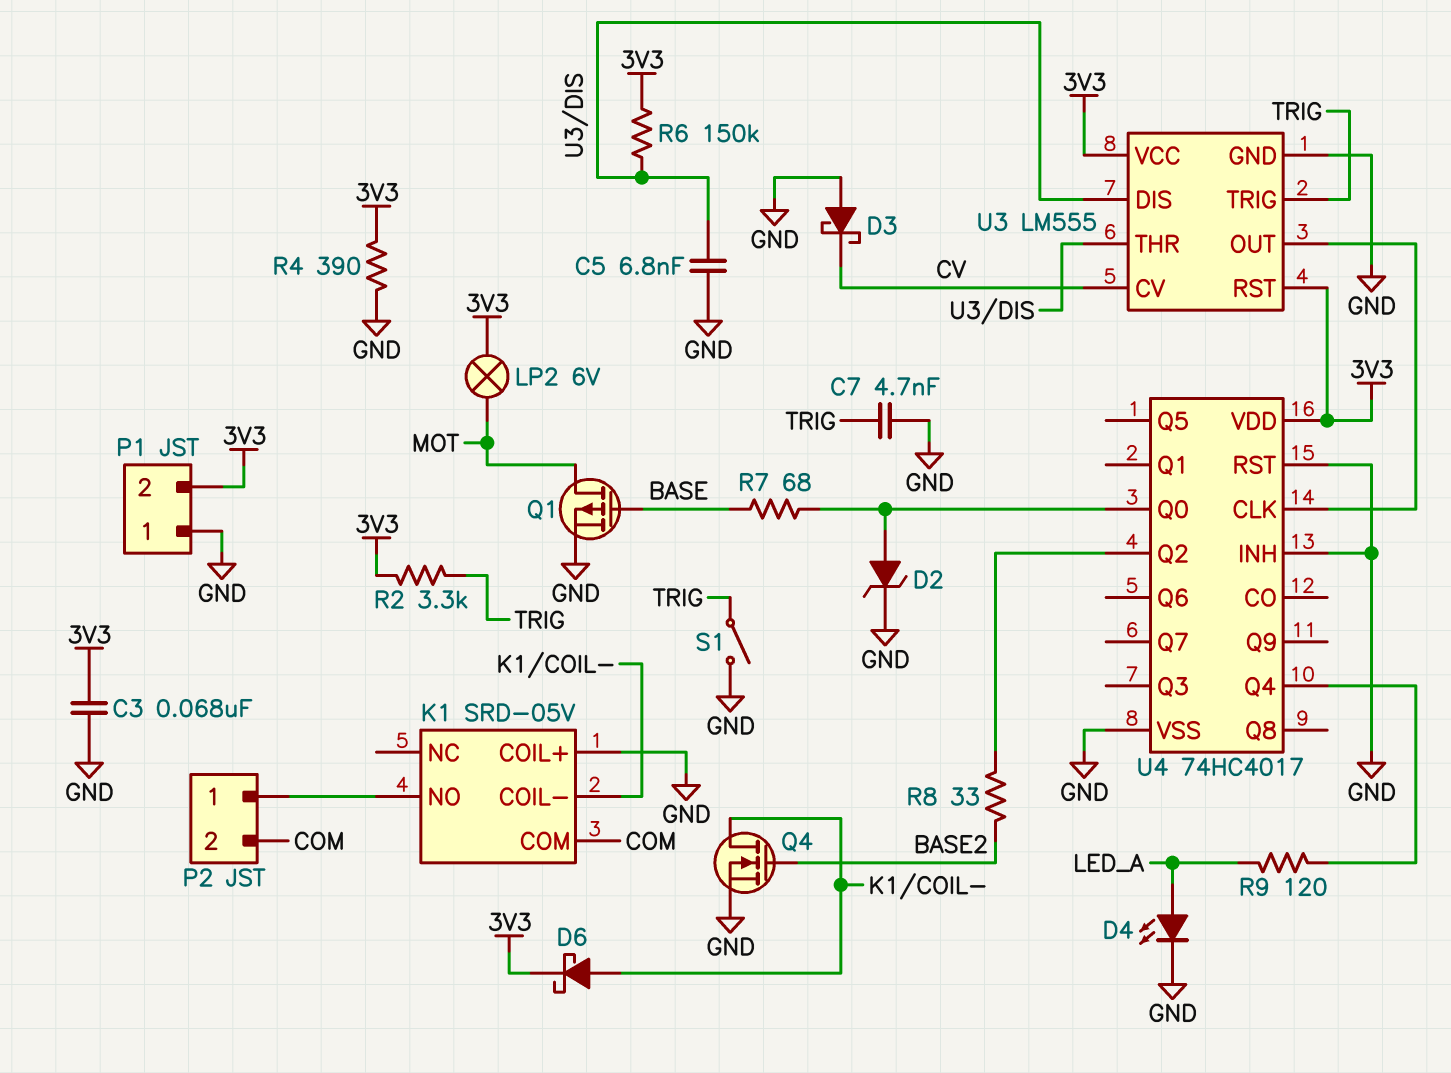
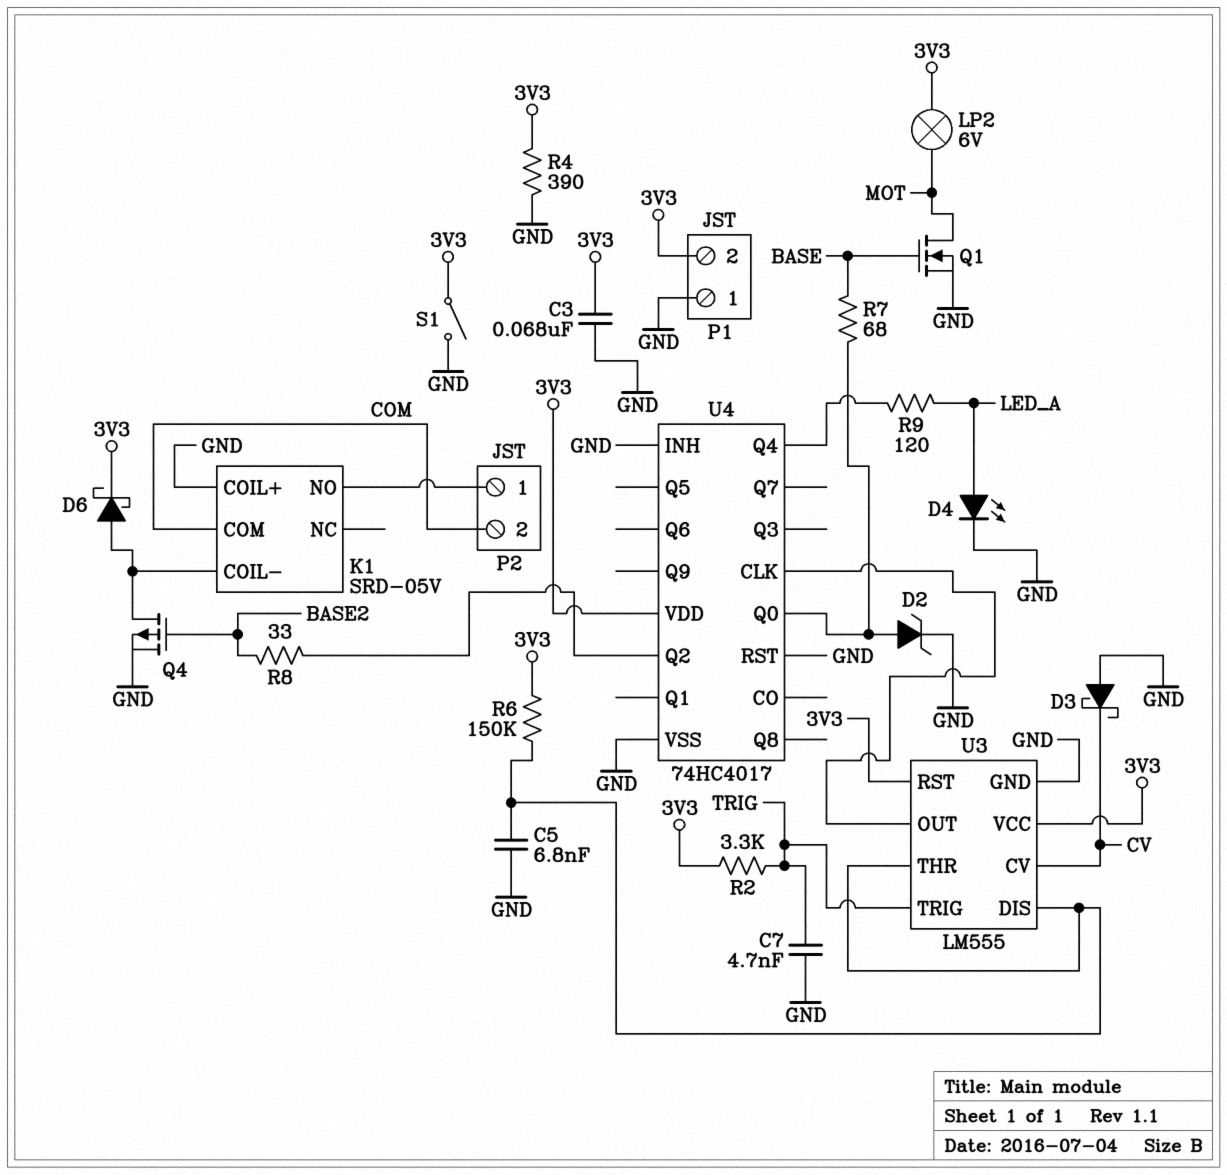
Q1: PMOS (G BASE, D MOT, S GND) -> NMOS (G BASE, D MOT, S GND)
Q4: NMOS (G BASE2, D K1/COIL-, S GND) -> PMOS (G BASE2, D K1/COIL-, S GND)
S1: switch (GND, TRIG) -> switch (3V3, GND)

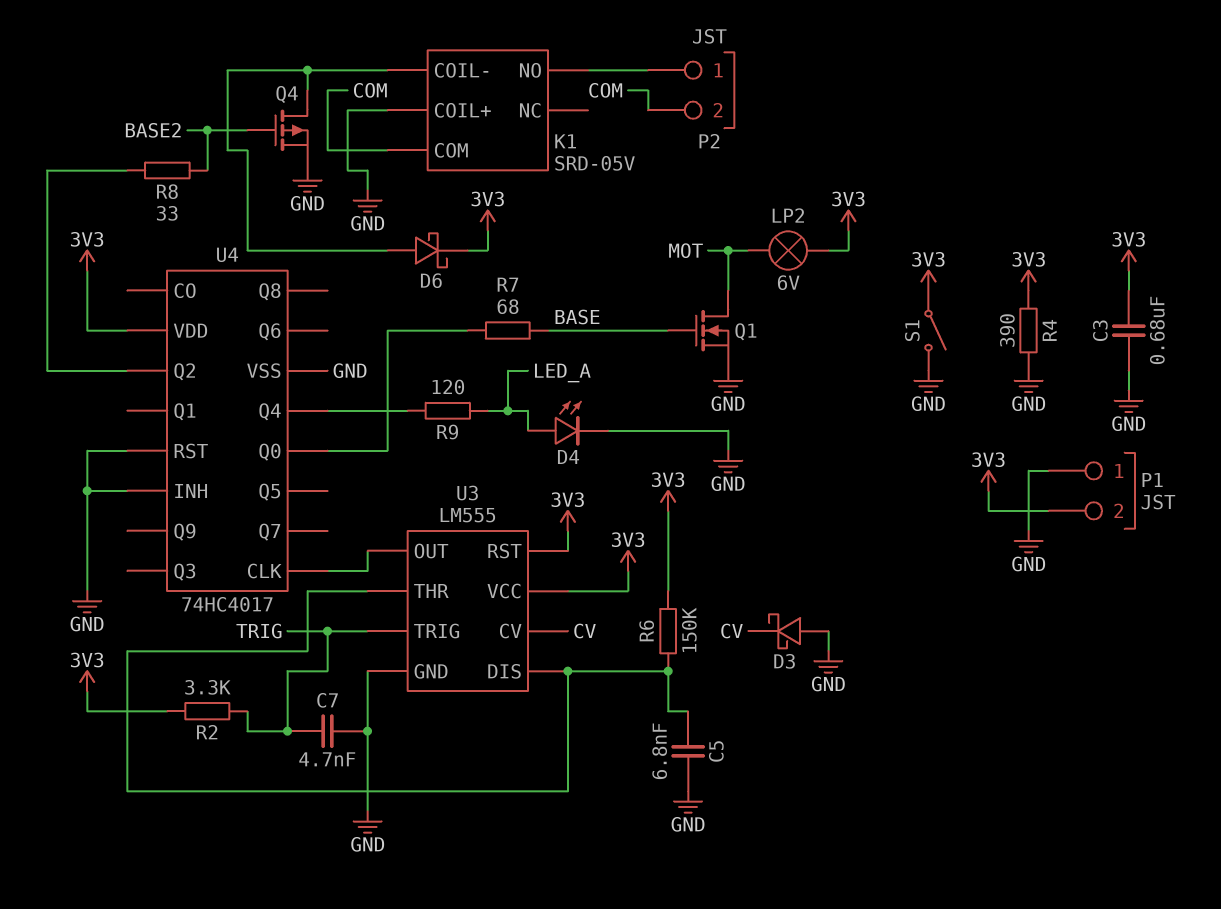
C3: 68nF (3V3, GND) -> 680nF (3V3, GND)
D2: zener (A U4/Q0, K GND) -> none

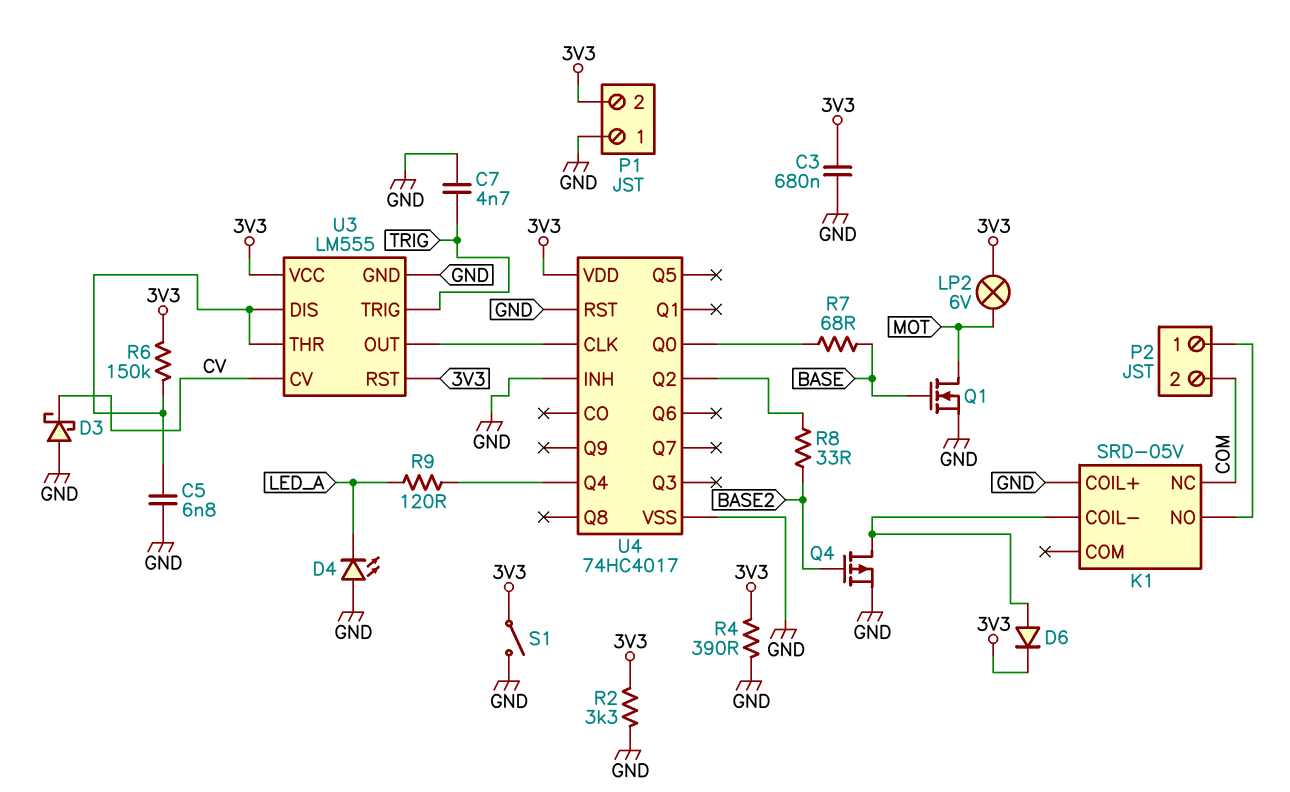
D4: LED (A LED_A, K GND) -> LED (A GND, K LED_A)
D6: schottky (A K1/COIL-, K 3V3) -> diode (A K1/COIL-, K 3V3)
K1 pin COM: COM -> none
K1 pin NC: none -> COM
R2: 3.3k (3V3, TRIG) -> 3.3k (3V3, GND)

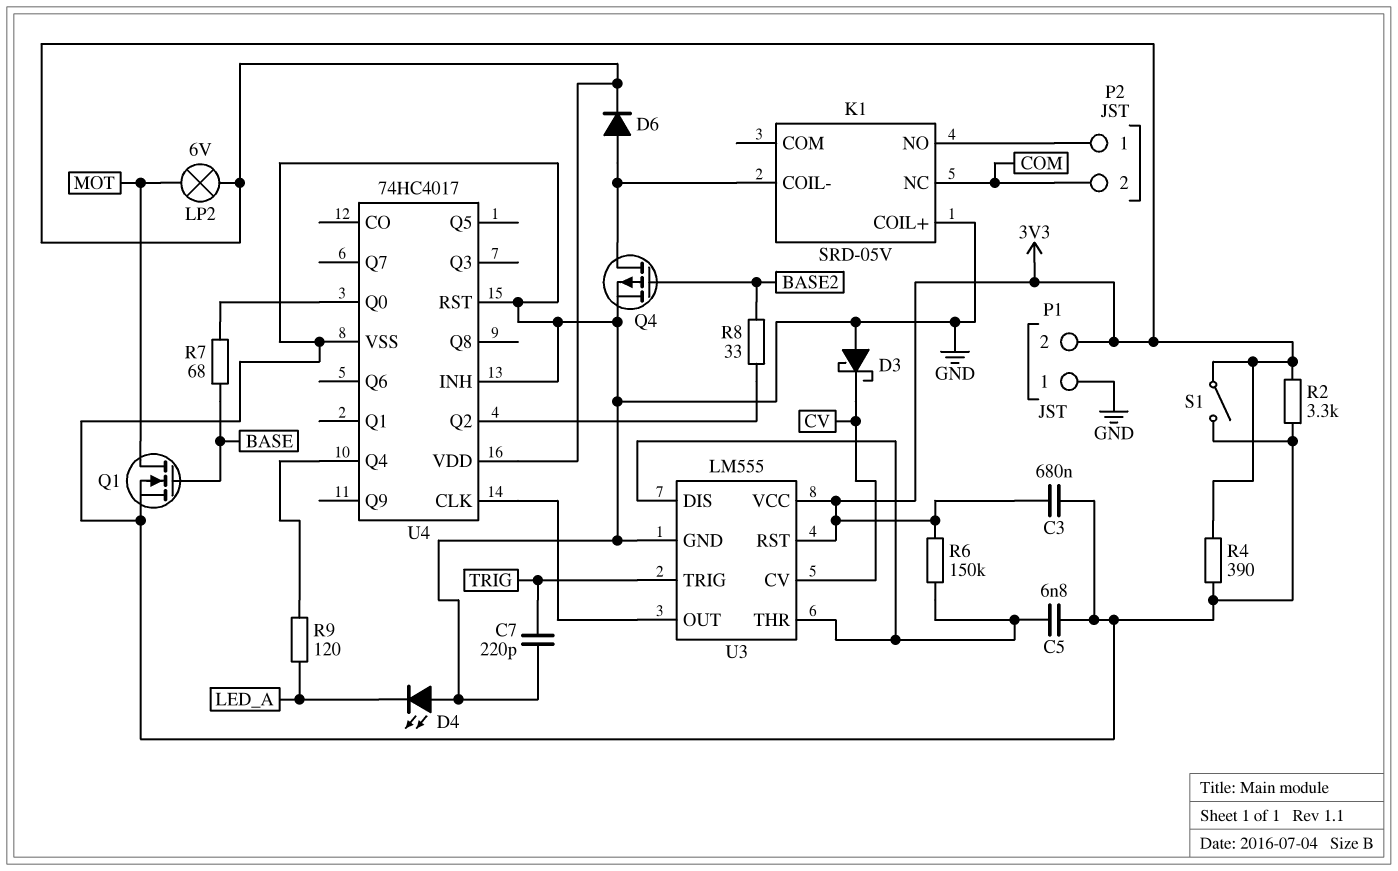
C7: 4.7nF (GND, TRIG) -> 220pF (GND, TRIG)

